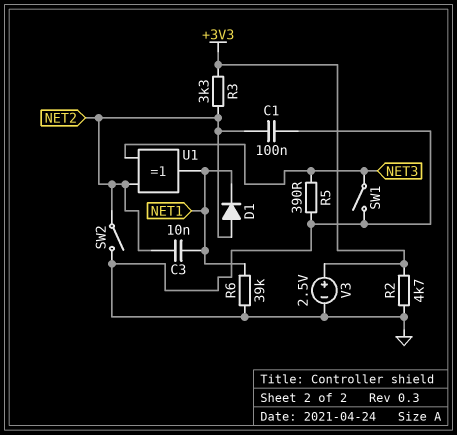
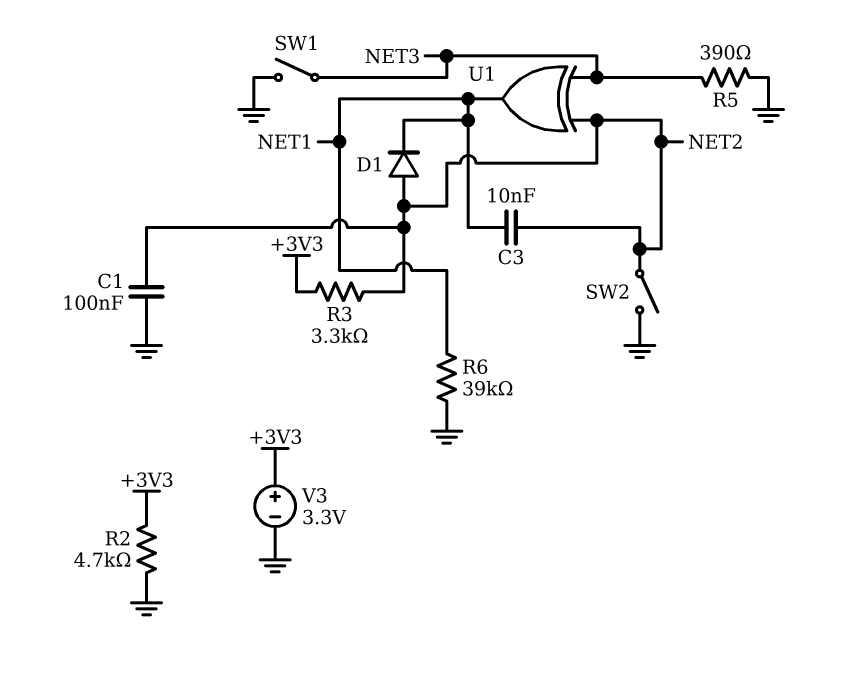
V3: 2.5V (plus +3V3, minus GND) -> 3.3V (plus +3V3, minus GND)

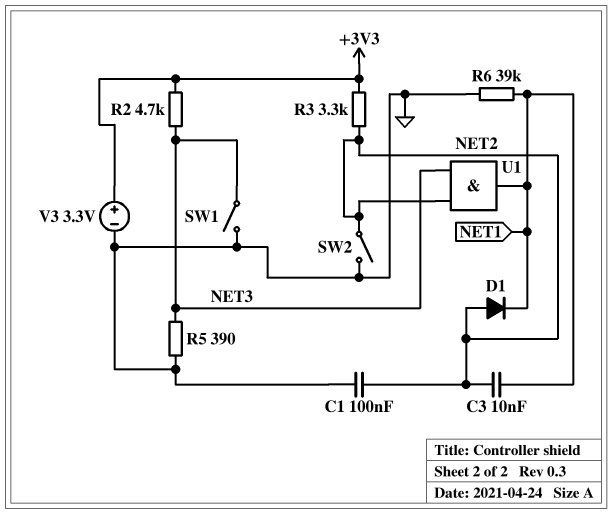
R2: 4.7k (+3V3, GND) -> 4.7k (+3V3, NET3)
U1: XOR (in NET2, in NET3, out NET1) -> AND (in NET2, in NET3, out NET1)

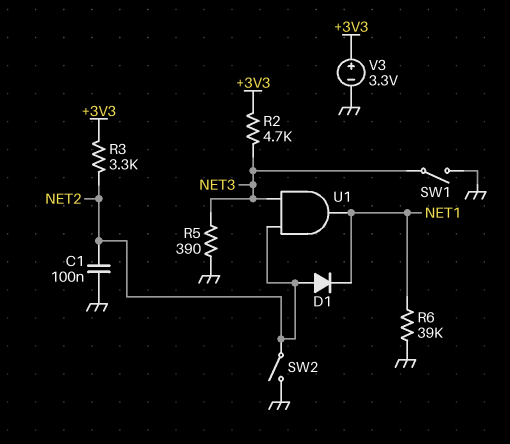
C3: 10nF (NET1, NET2) -> none

